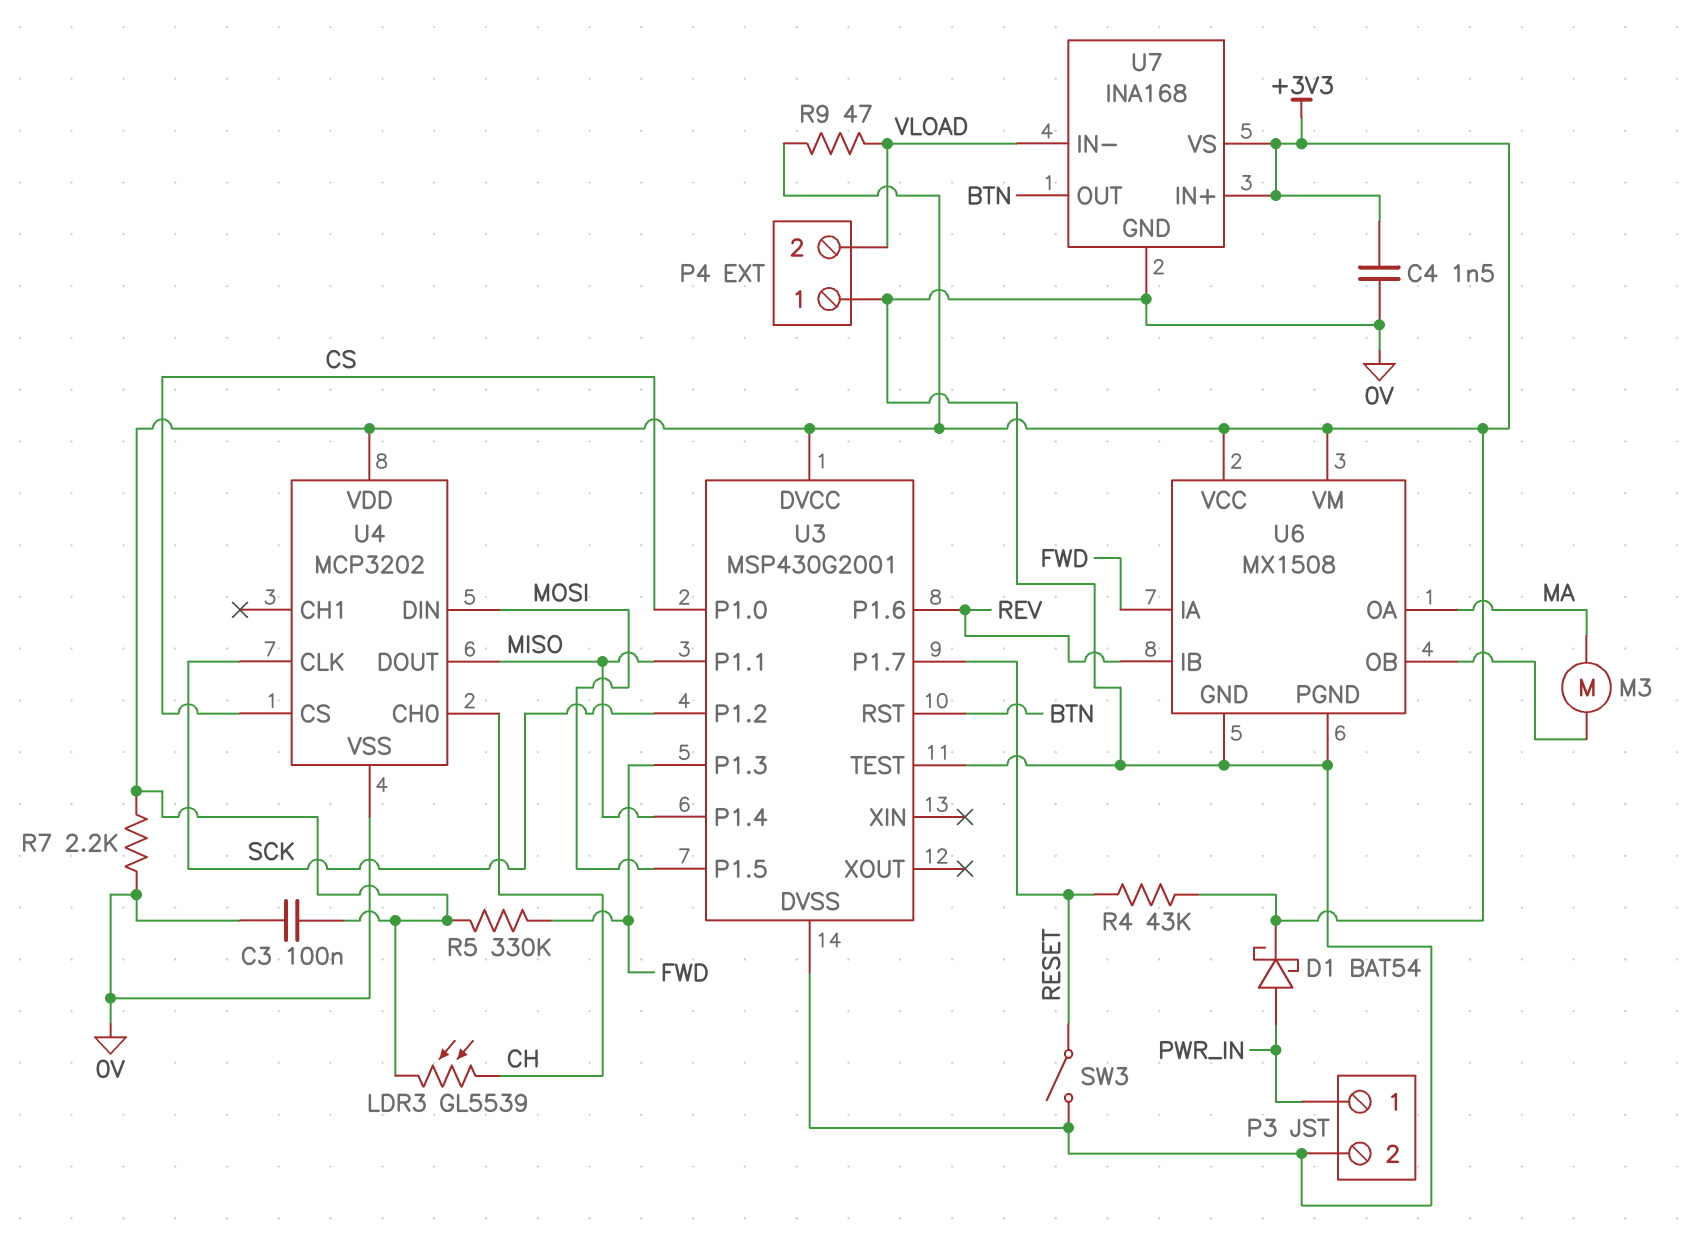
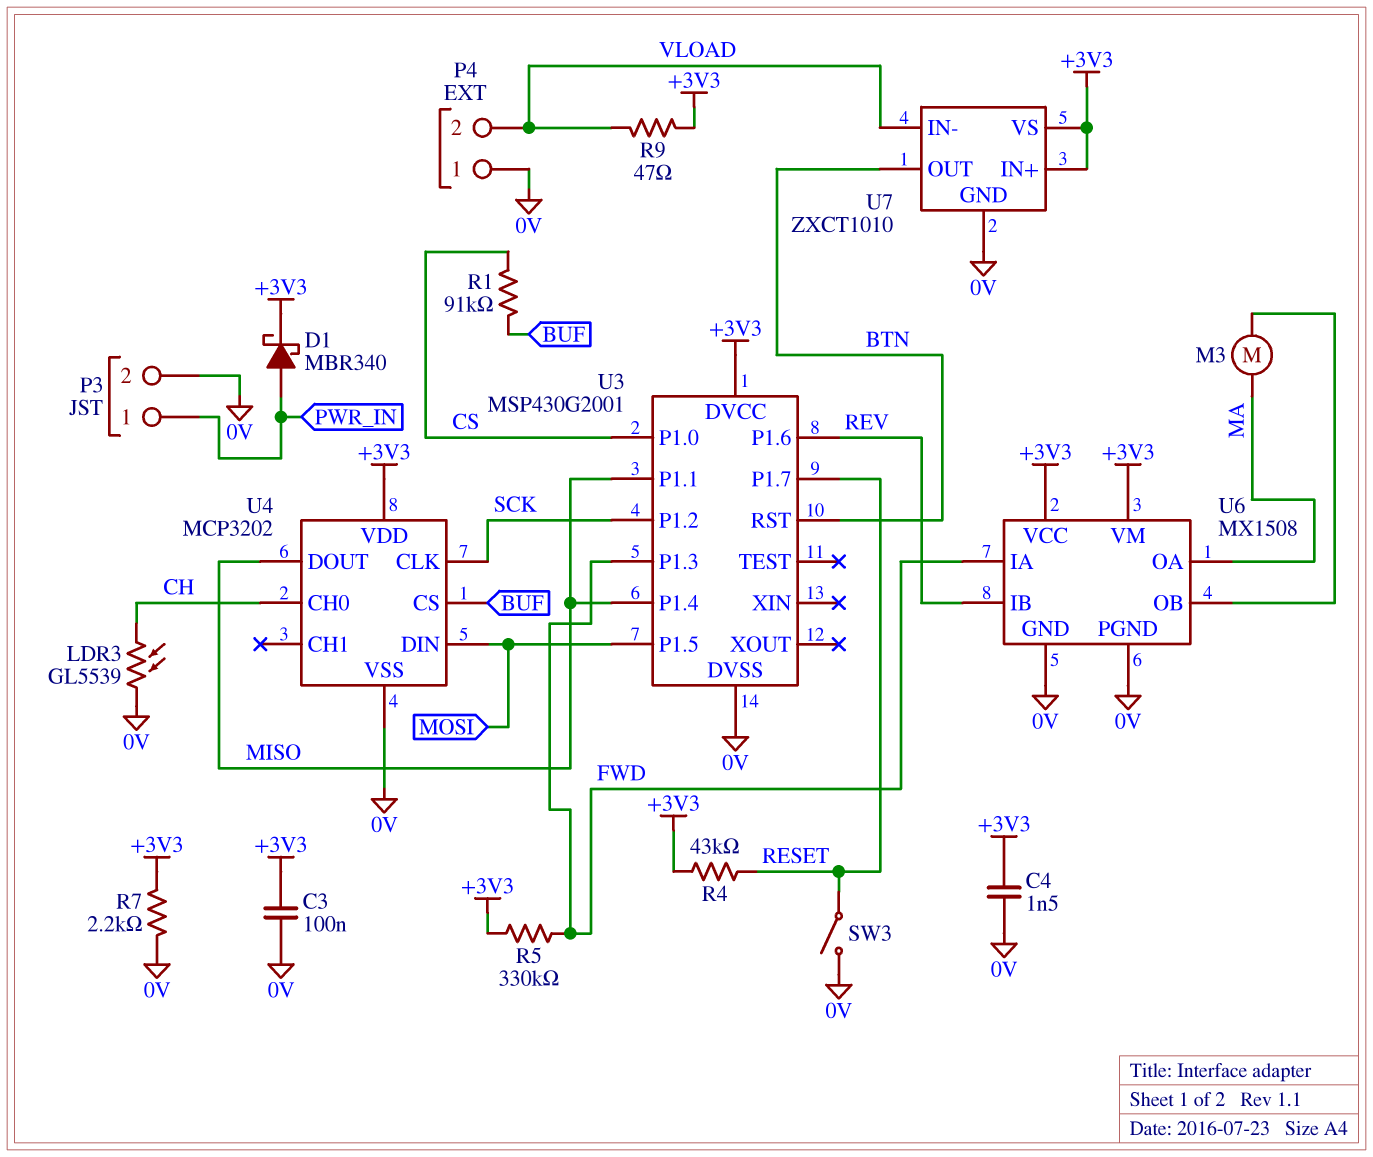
D1: schottky BAT54 (A PWR_IN, K +3V3) -> schottky MBR340 (A PWR_IN, K +3V3)
LDR3: GL5539 (+3V3, CH) -> GL5539 (0V, CH)
R1: none -> 91k (BUF, CS)
U3 pin TEST: 0V -> none
U4 pin CS: CS -> BUF
U7: INA168 -> ZXCT1010

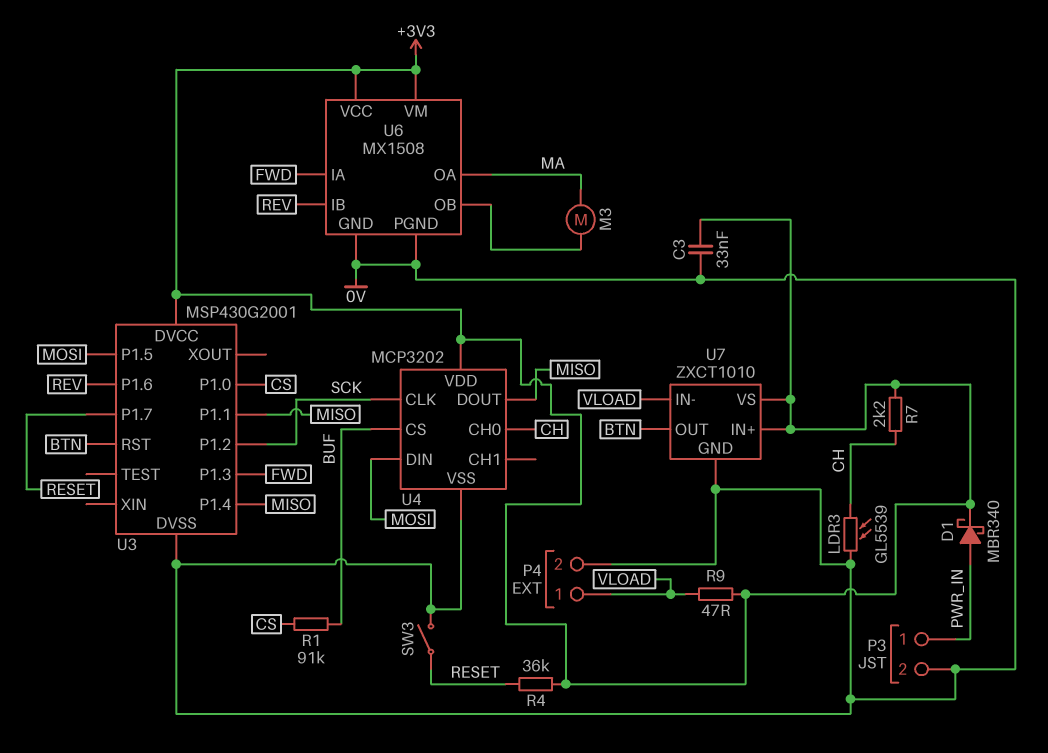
C3: 100nF (+3V3, 0V) -> 33nF (+3V3, 0V)
C4: 1.5nF (+3V3, 0V) -> none
P4 pin 1: 0V -> VLOAD
P4 pin 2: VLOAD -> 0V
R4: 43k (+3V3, RESET) -> 36k (+3V3, RESET)
R5: 330k (+3V3, FWD) -> none
R7: 2.2k (+3V3, 0V) -> 2.2k (+3V3, CH)

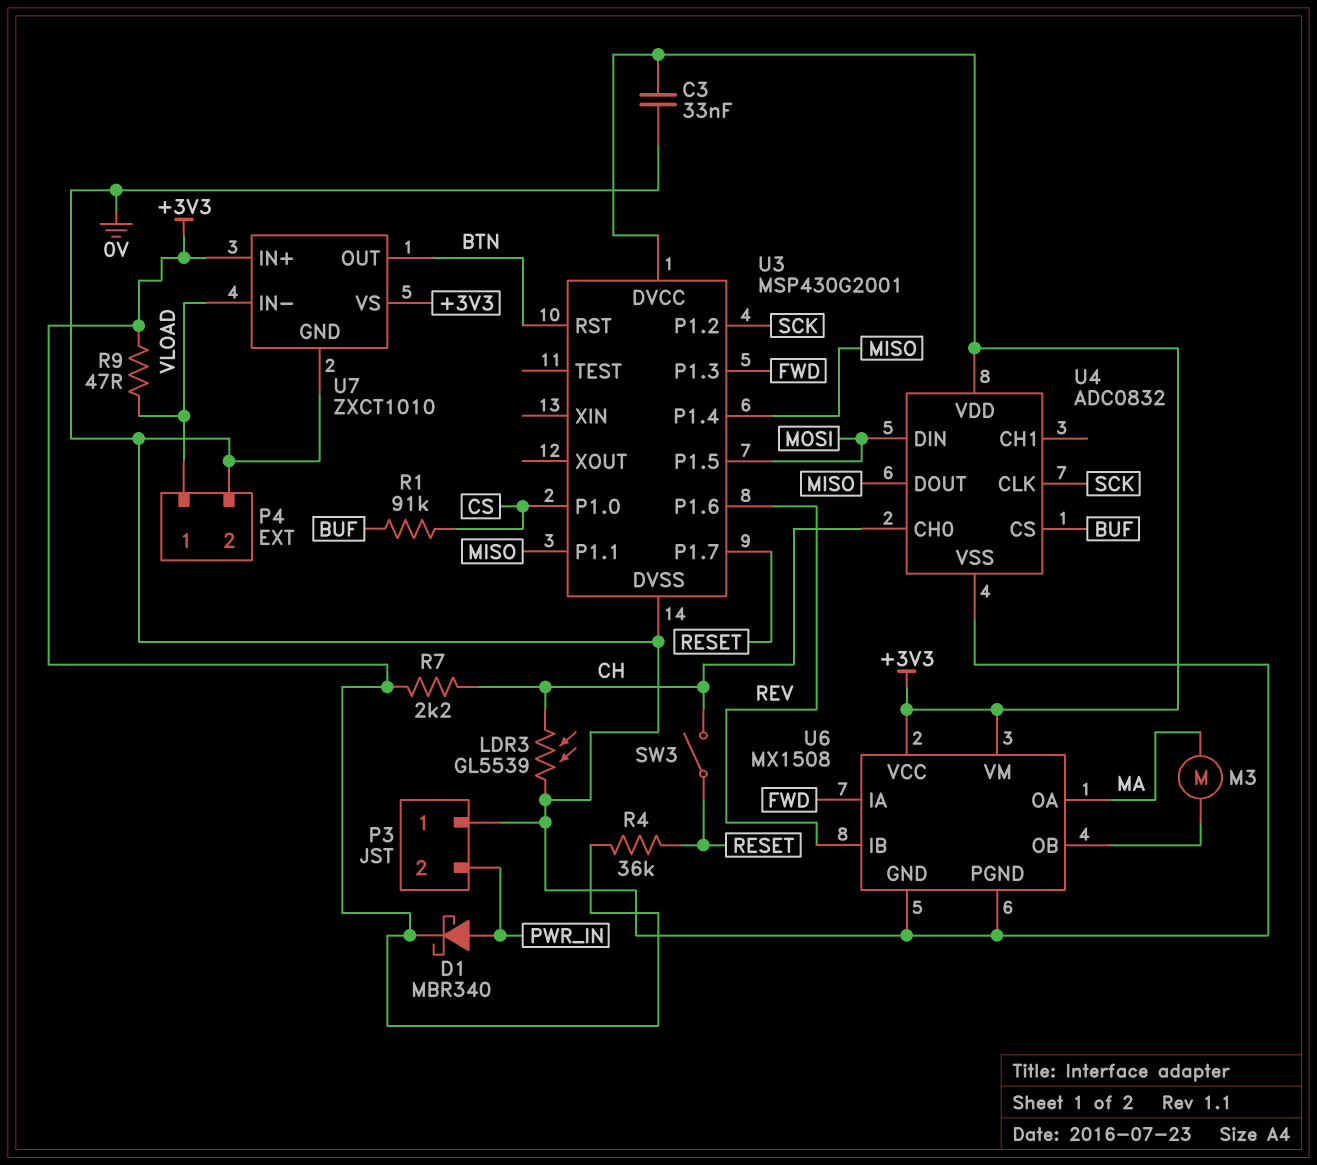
P3 pin 1: PWR_IN -> 0V
P3 pin 2: 0V -> PWR_IN
SW3: switch (0V, RESET) -> switch (CH, RESET)
U4: MCP3202 -> ADC0832

